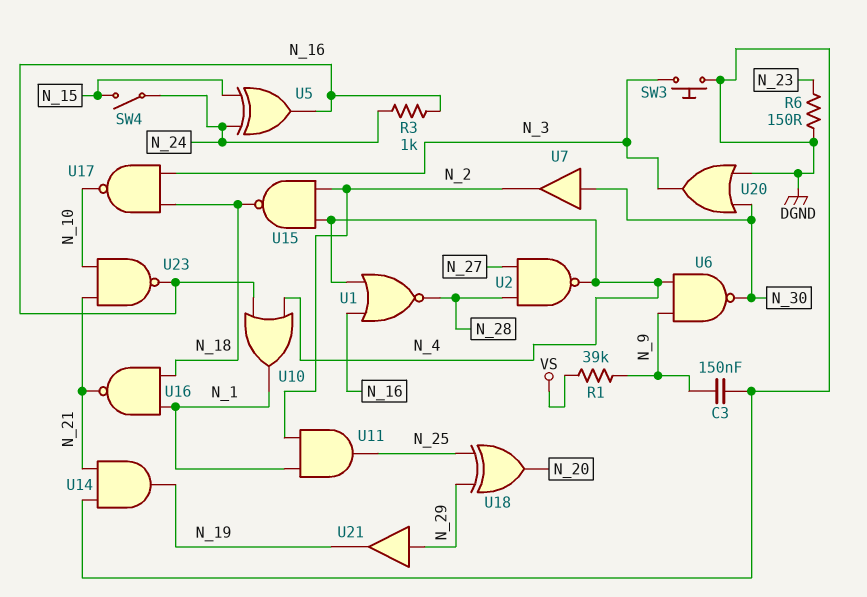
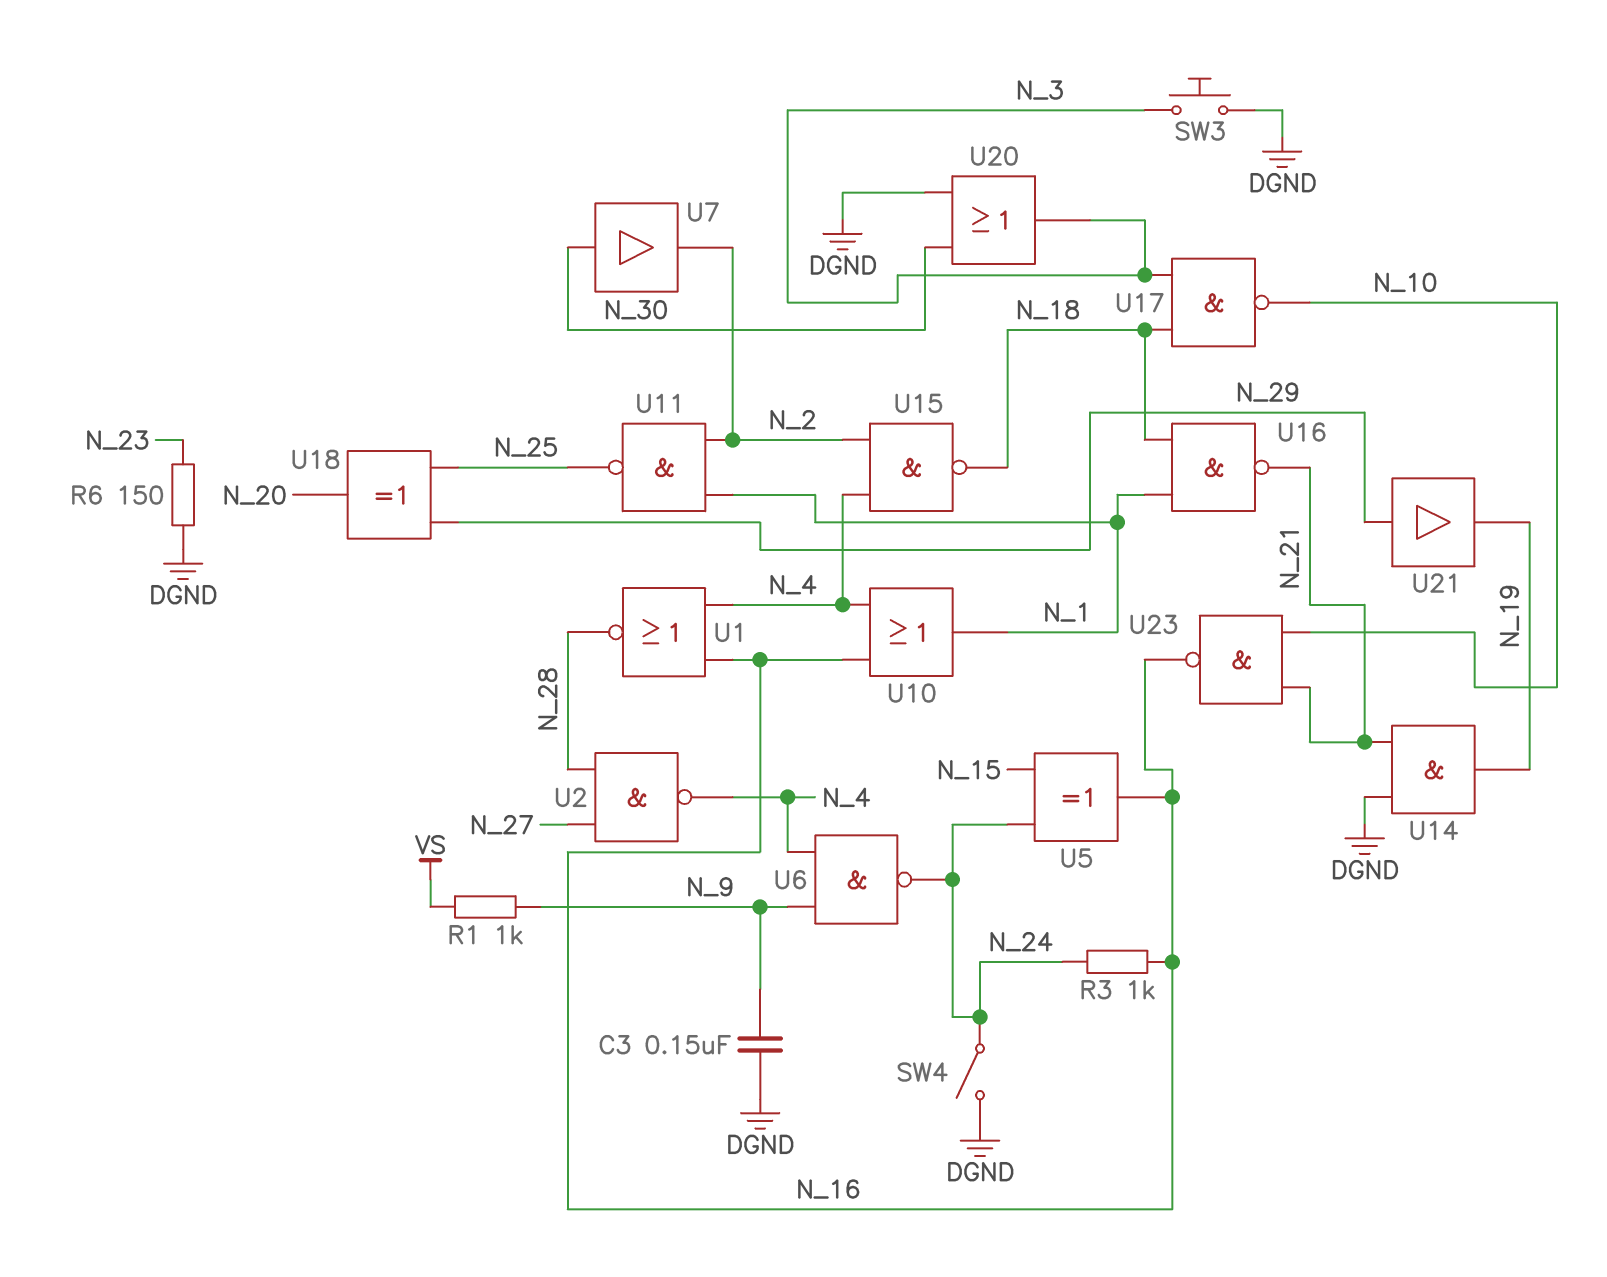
R1: 39k (N_9, VS) -> 1k (N_9, VS)
SW4: switch (N_15, N_24) -> switch (DGND, N_24)
U6: NAND (in N_4, in N_9, out N_30) -> NAND (in N_4, in N_9, out N_24)
U11: AND (in N_1, in N_2, out N_25) -> NAND (in N_1, in N_2, out N_25)

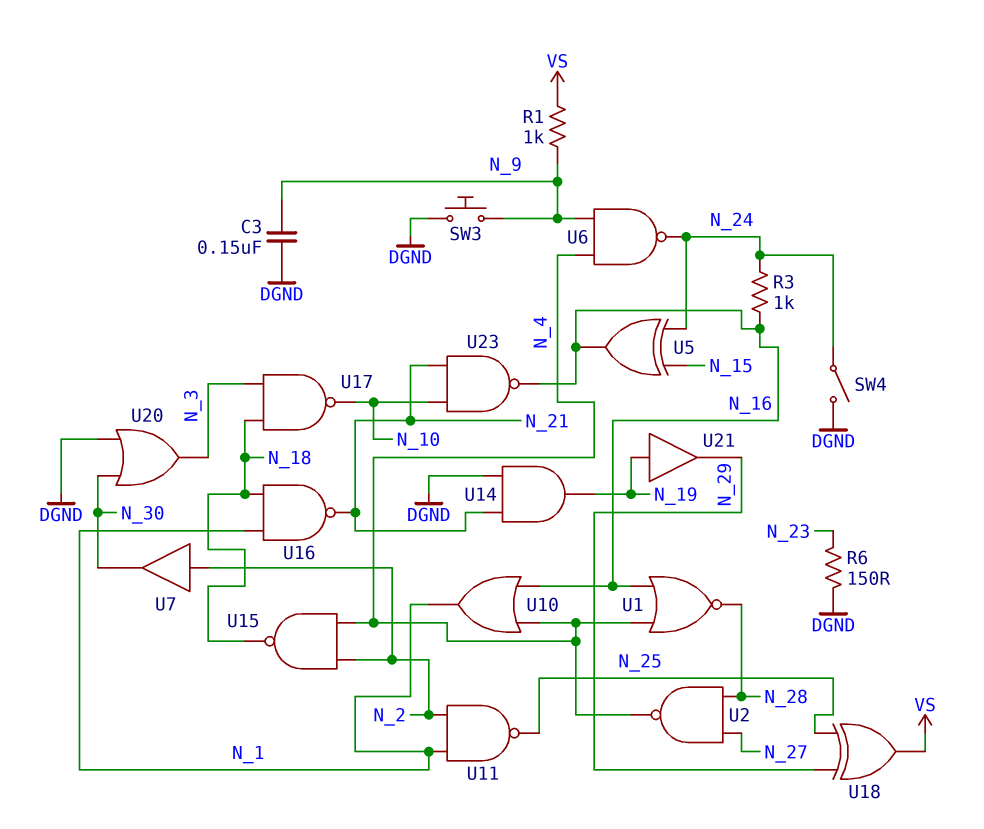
SW3: button (DGND, N_3) -> button (DGND, N_9)
U7: buffer (in N_30, out N_2) -> buffer (in N_2, out N_30)
U18: XOR (in N_25, in N_29, out N_20) -> XOR (in N_25, in N_29, out VS)
U21: buffer (in N_29, out N_19) -> buffer (in N_19, out N_29)

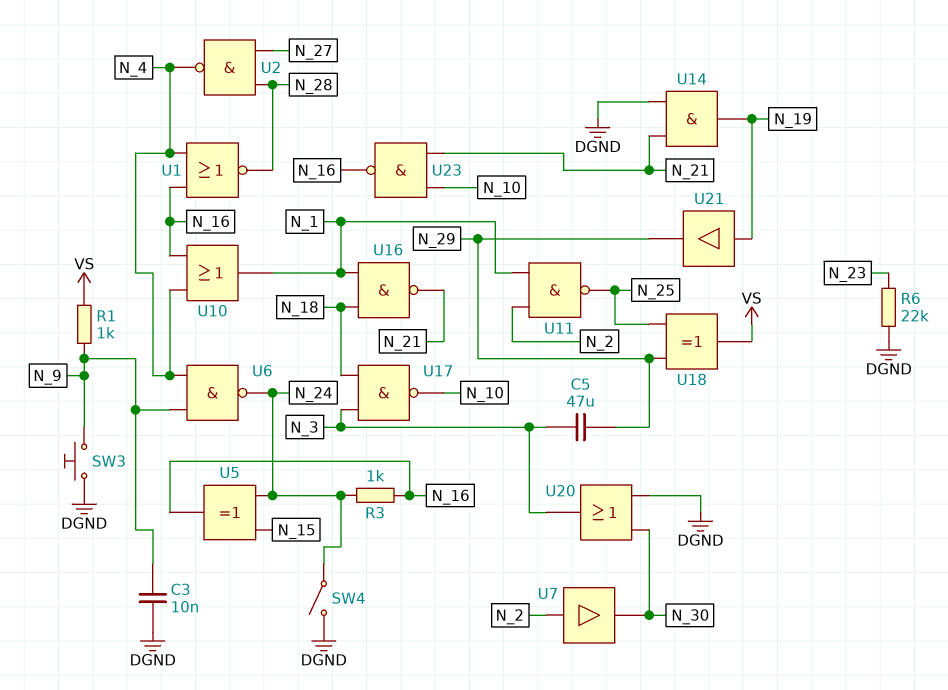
C3: 150nF (DGND, N_9) -> 10nF (DGND, N_9)
C5: none -> 47uF (N_3, N_29)
R6: 150 (DGND, N_23) -> 22k (DGND, N_23)
U15: NAND (in N_2, in N_4, out N_18) -> none

